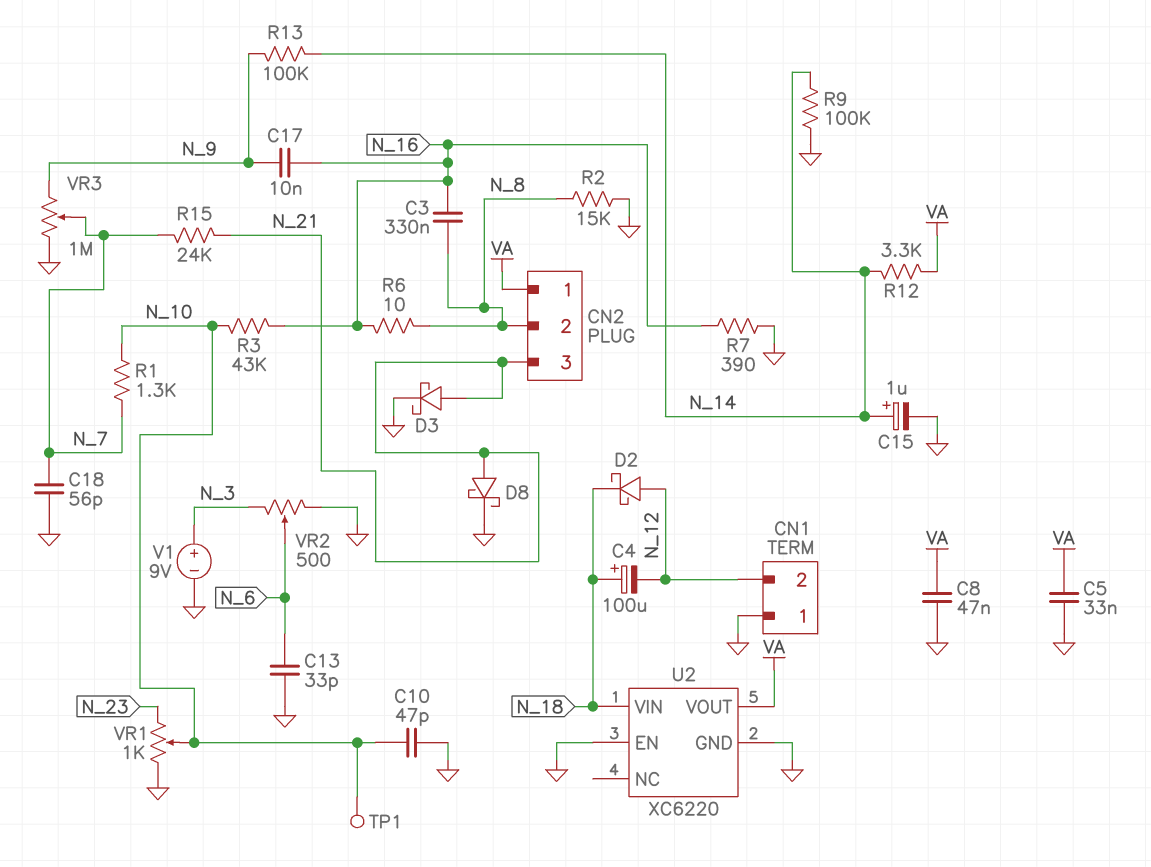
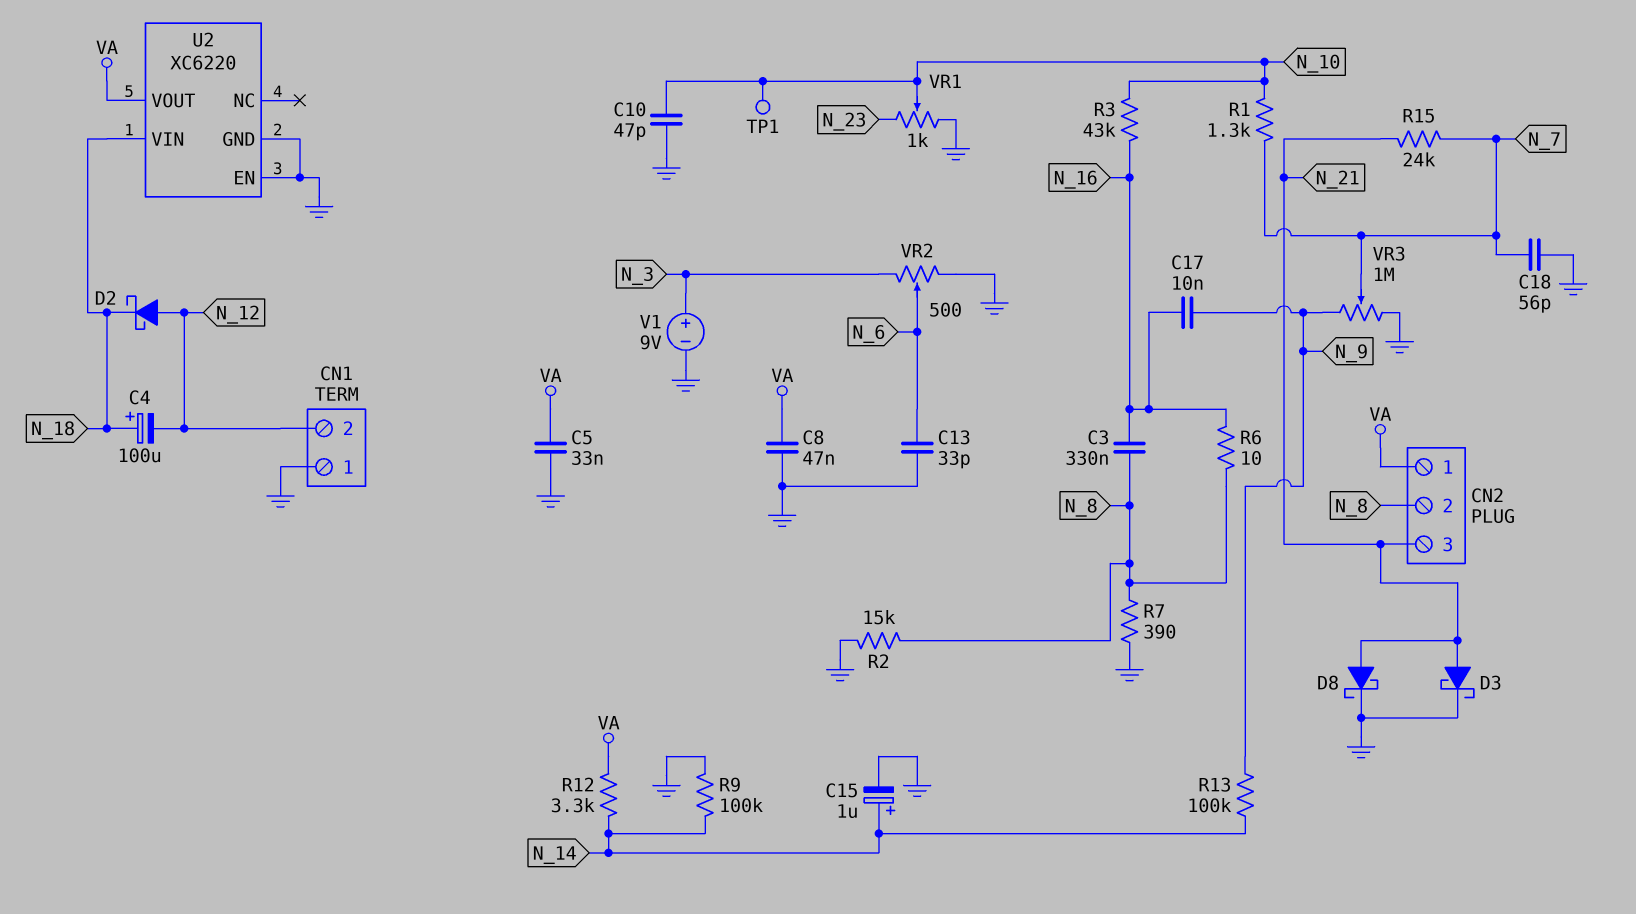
R7: 390 (GND, N_16) -> 390 (GND, N_8)

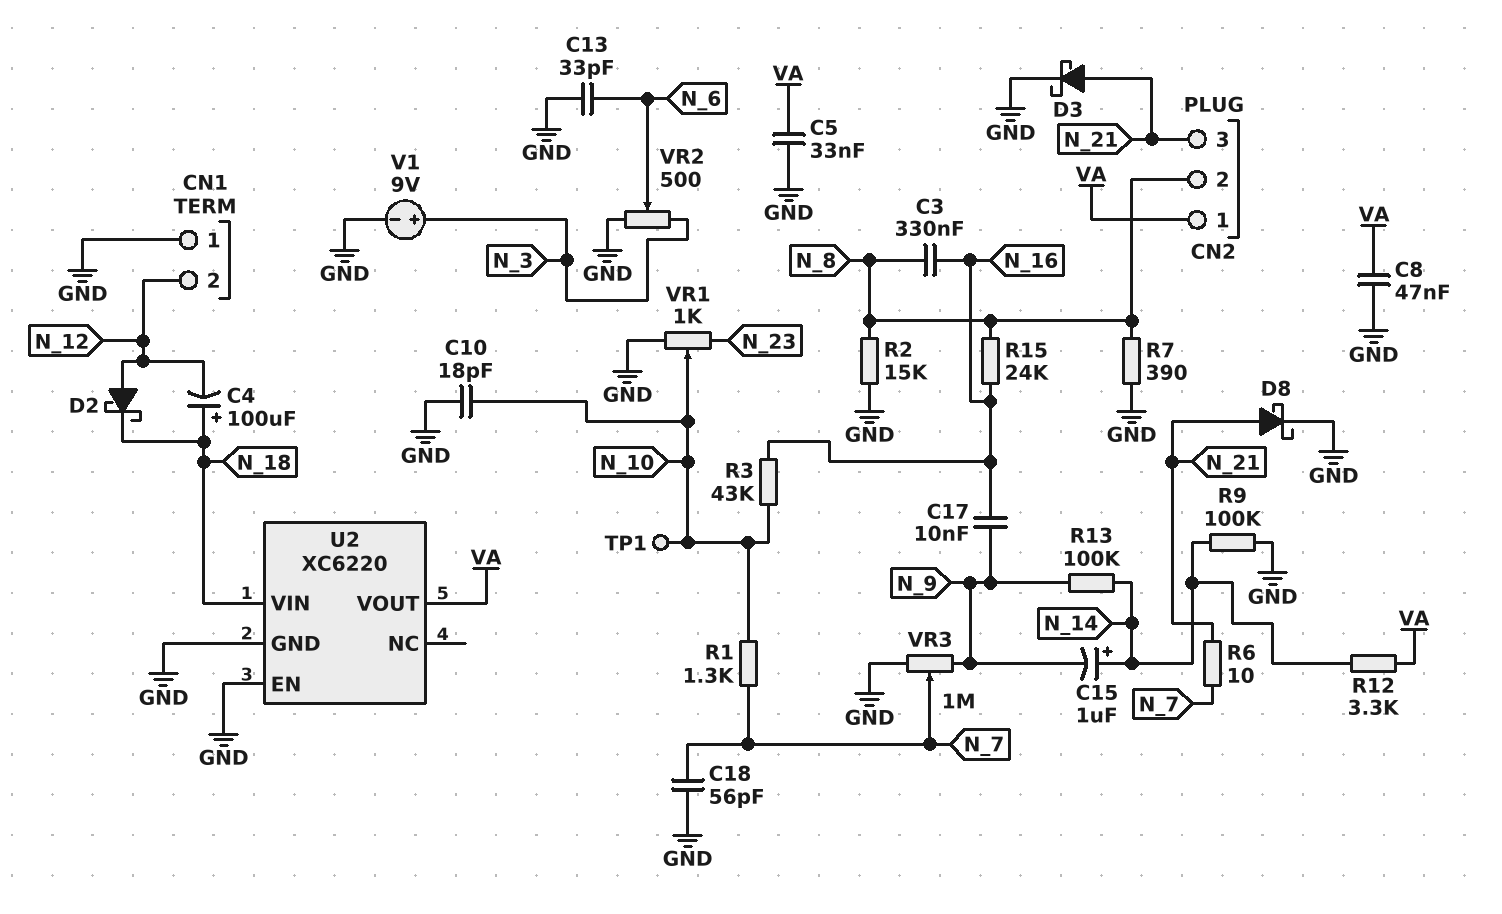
C10: 47pF (GND, N_10) -> 18pF (GND, N_10)
C15: 1uF (plus N_14, minus GND) -> 1uF (plus N_14, minus N_9)
R6: 10 (N_8, N_16) -> 10 (N_7, N_21)
R15: 24k (N_7, N_21) -> 24k (N_8, N_16)

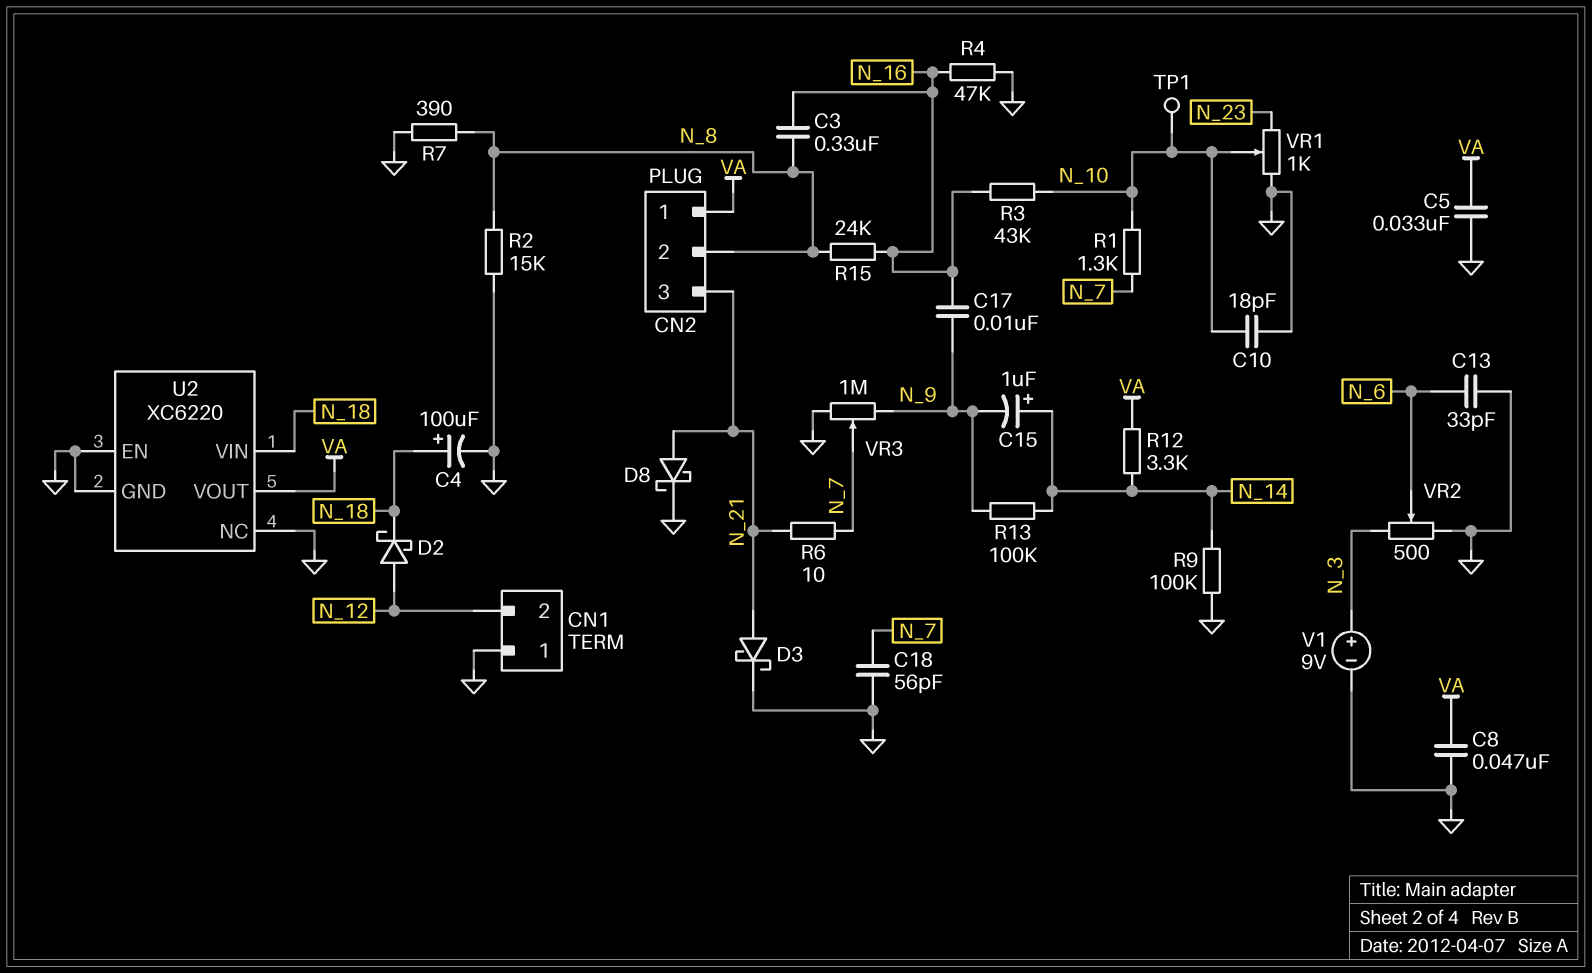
C4: 100uF (plus N_18, minus N_12) -> 100uF (plus N_18, minus GND)
R4: none -> 47k (GND, N_16)
U2 pin NC: none -> GND

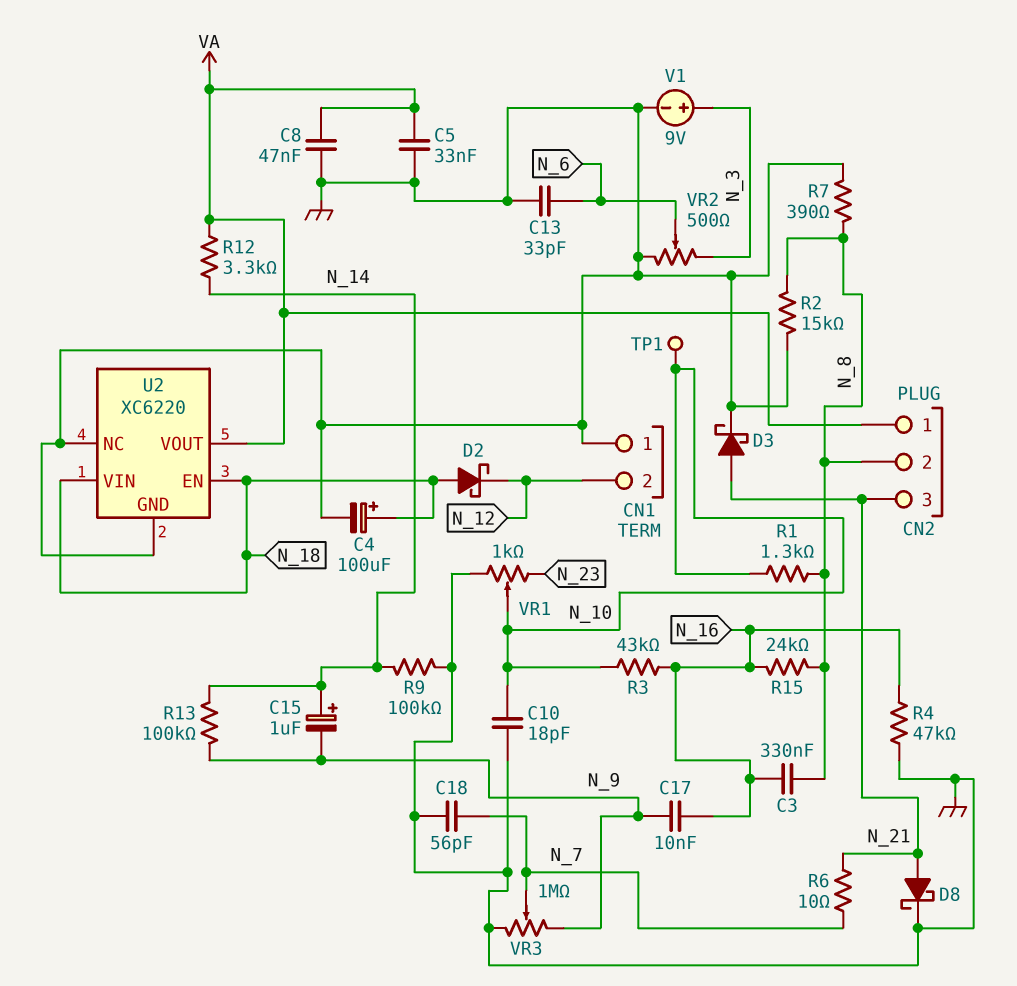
D2: schottky (A N_12, K N_18) -> schottky (A N_18, K N_12)
R1: 1.3k (N_7, N_10) -> 1.3k (N_8, N_10)
U2 pin EN: GND -> N_18

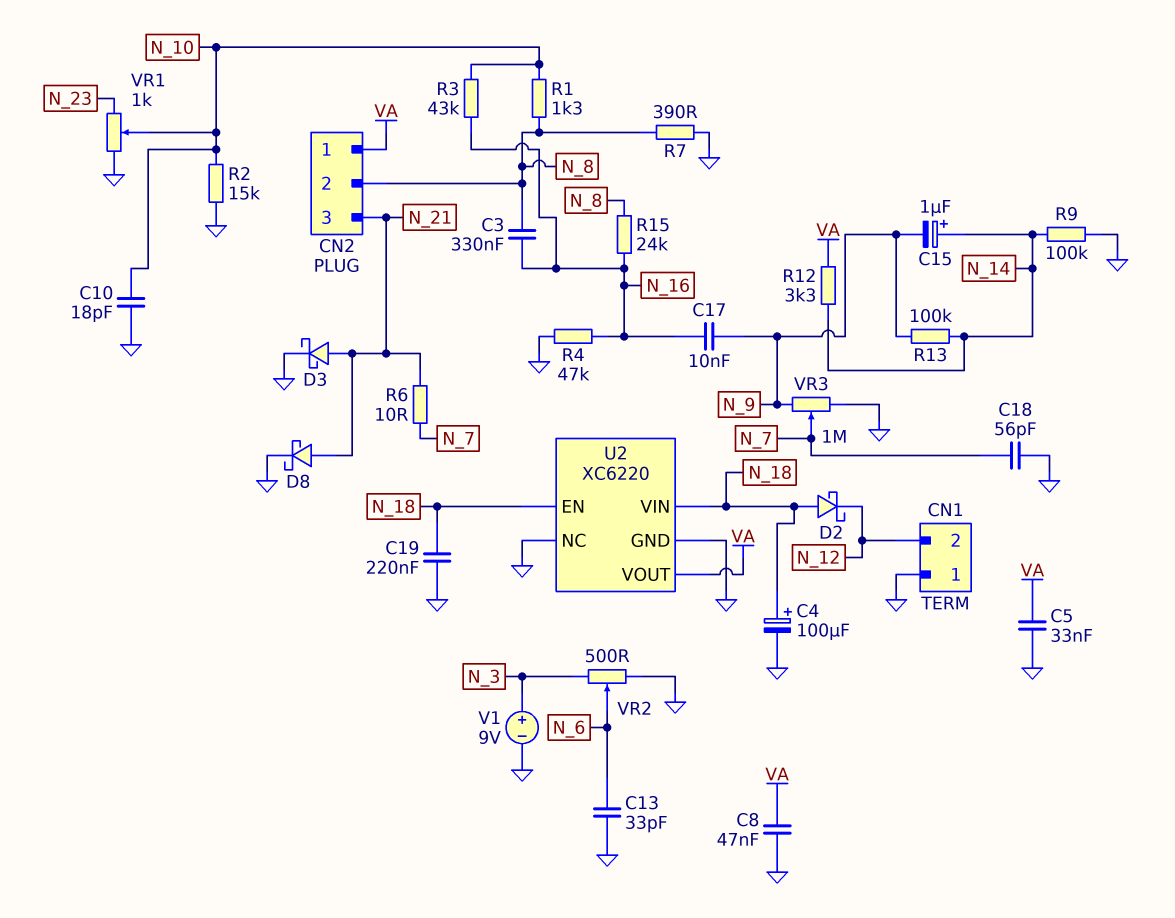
C19: none -> 220nF (GND, N_18)
R2: 15k (GND, N_8) -> 15k (GND, N_10)
TP1: test point (N_10) -> none

